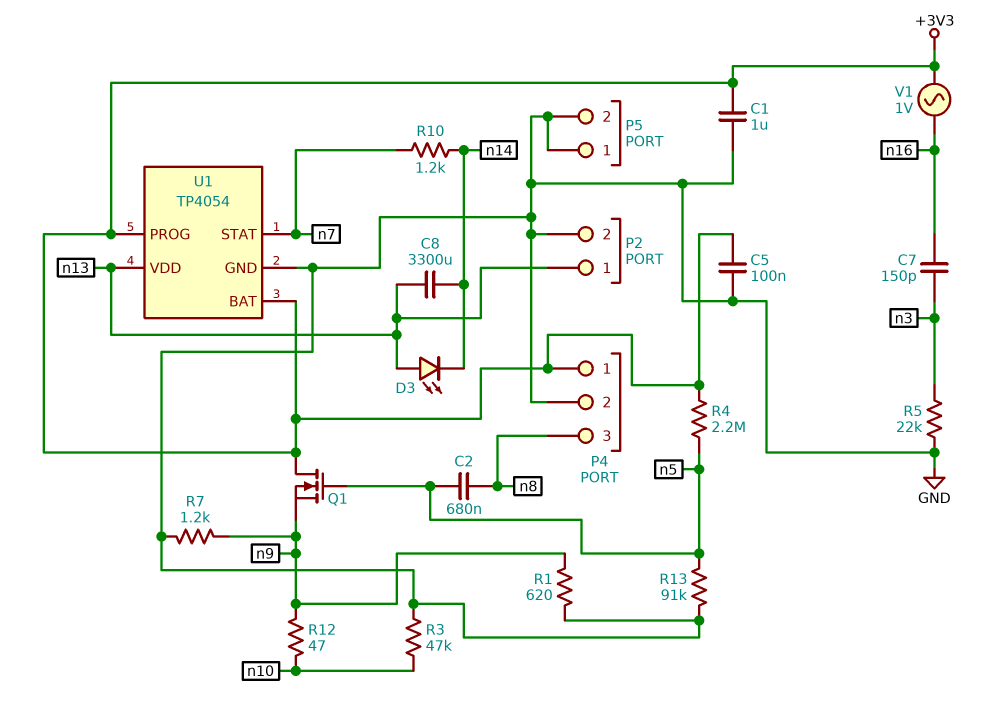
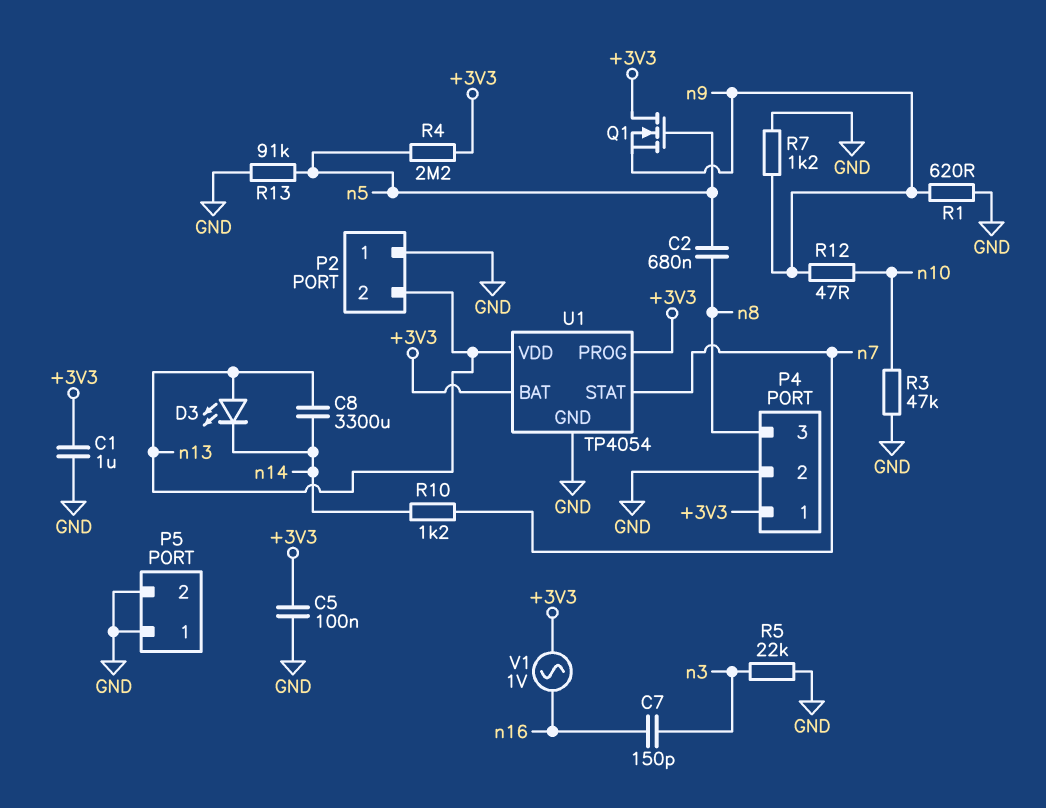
P2 pin 1: n13 -> GND
P2 pin 2: GND -> n13

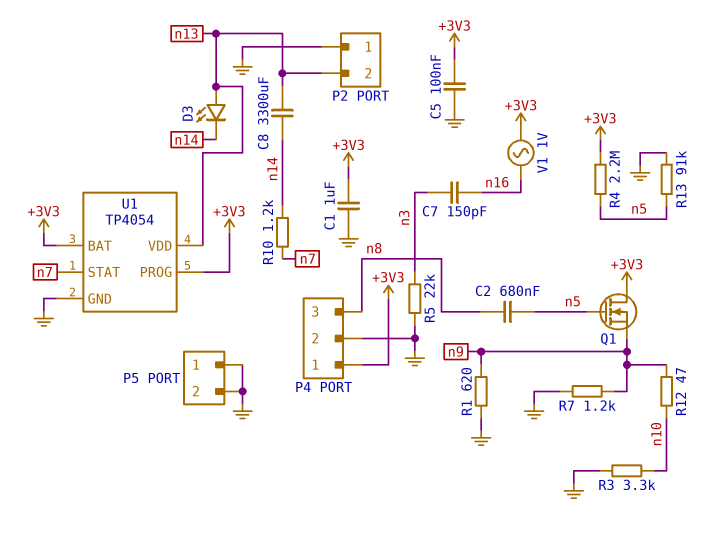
R3: 47k (GND, n10) -> 3.3k (GND, n10)

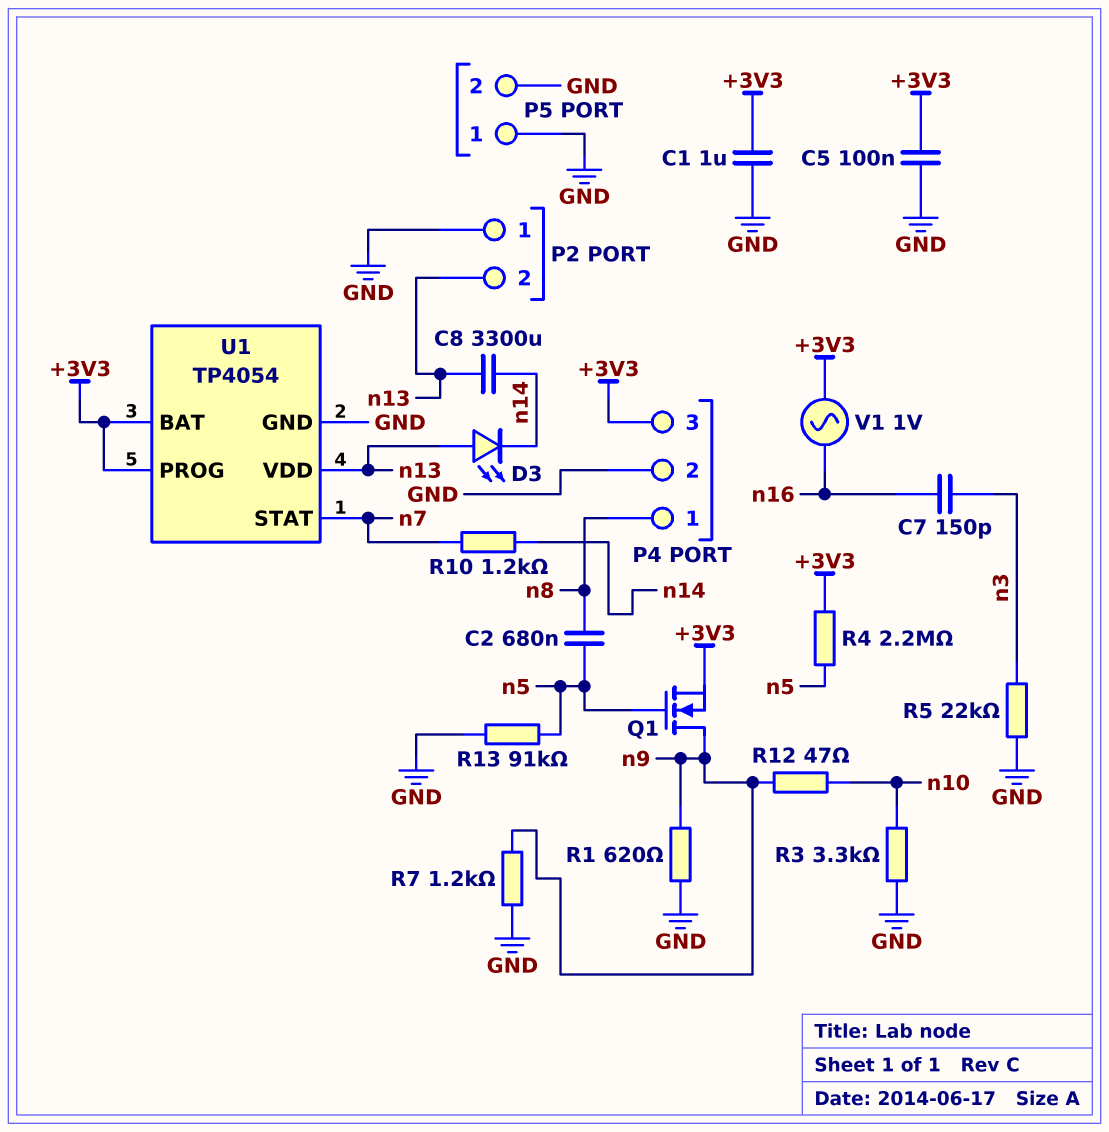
P4 pin 1: +3V3 -> n8
P4 pin 3: n8 -> +3V3
Q1: NMOS (G n5, D +3V3, S n9) -> NMOS (G n5, D n9, S +3V3)

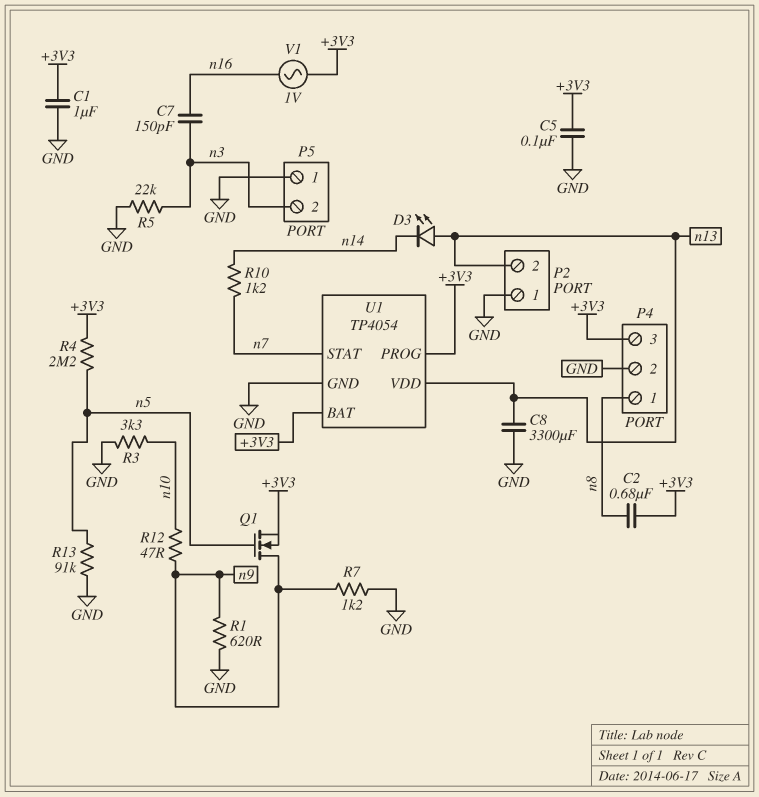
C2: 680nF (n5, n8) -> 680nF (+3V3, n8)
C8: 3300uF (n13, n14) -> 3300uF (GND, n13)
P5 pin 2: GND -> n3

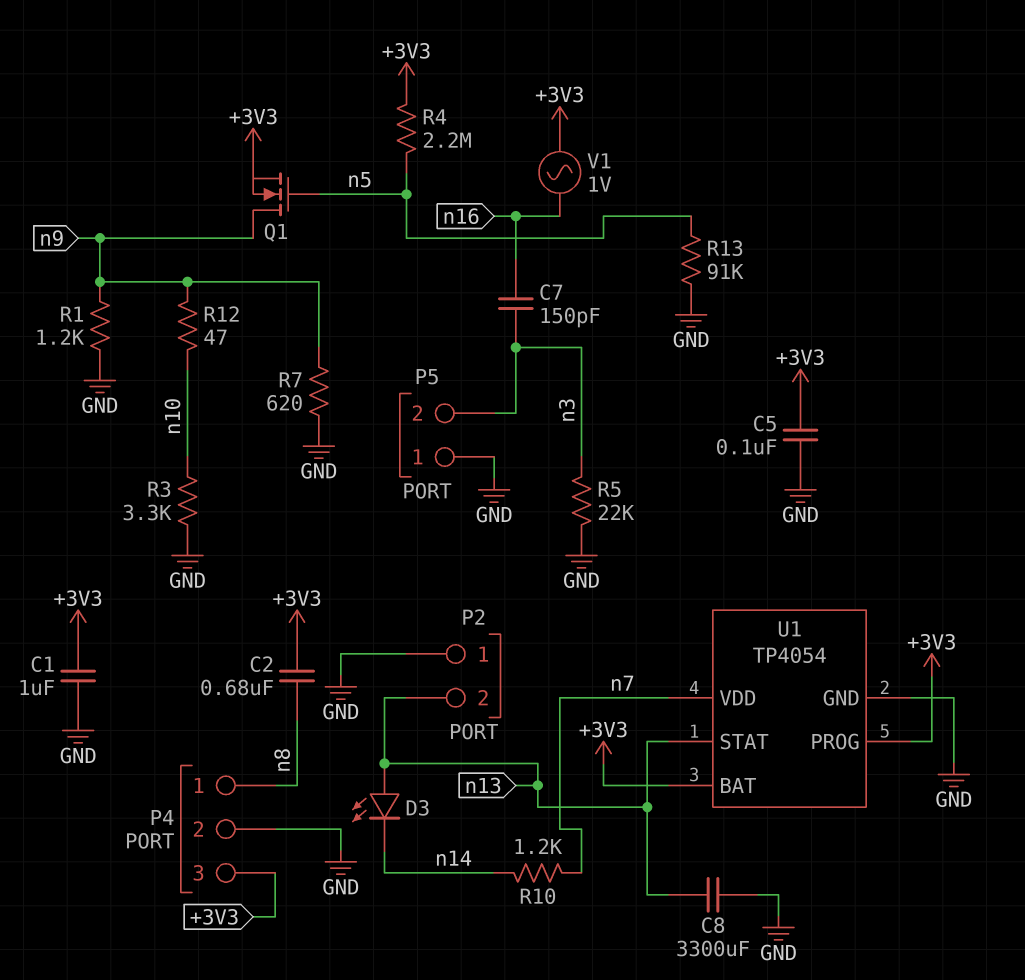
R1: 620 (GND, n9) -> 1.2k (GND, n9)
R7: 1.2k (GND, n9) -> 620 (GND, n9)
U1 pin STAT: n7 -> n13
U1 pin VDD: n13 -> n7

